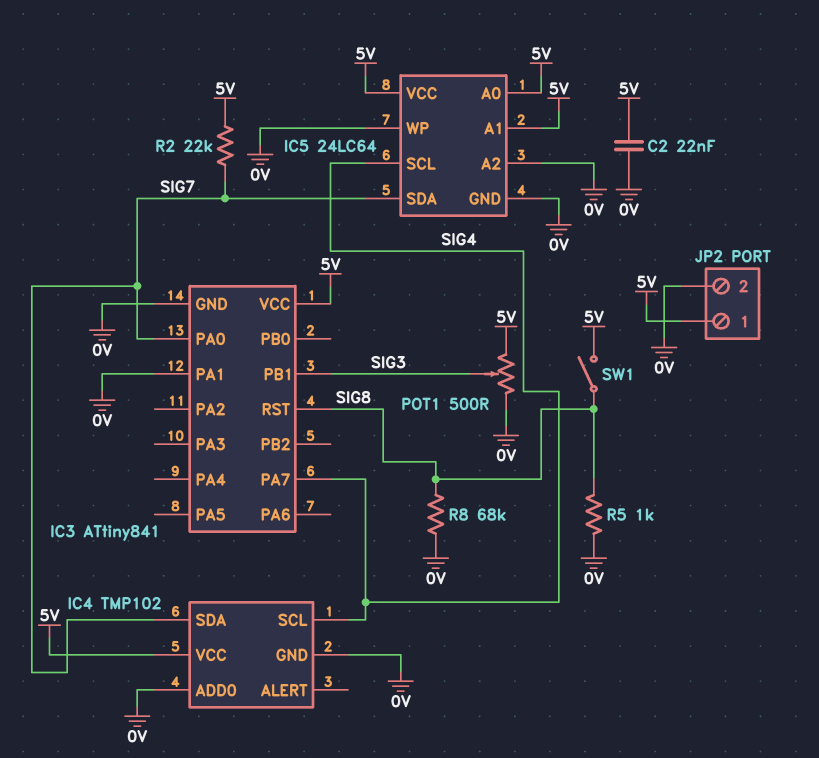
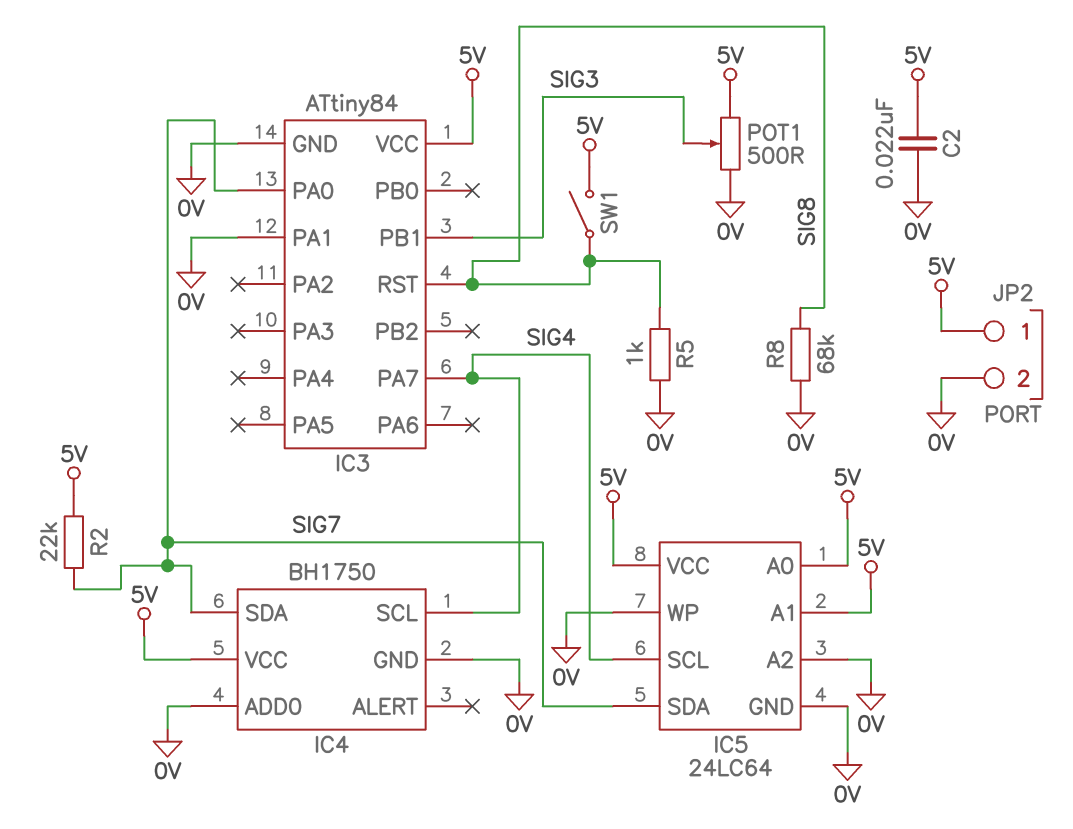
IC3: ATtiny841 -> ATtiny84
IC4: TMP102 -> BH1750

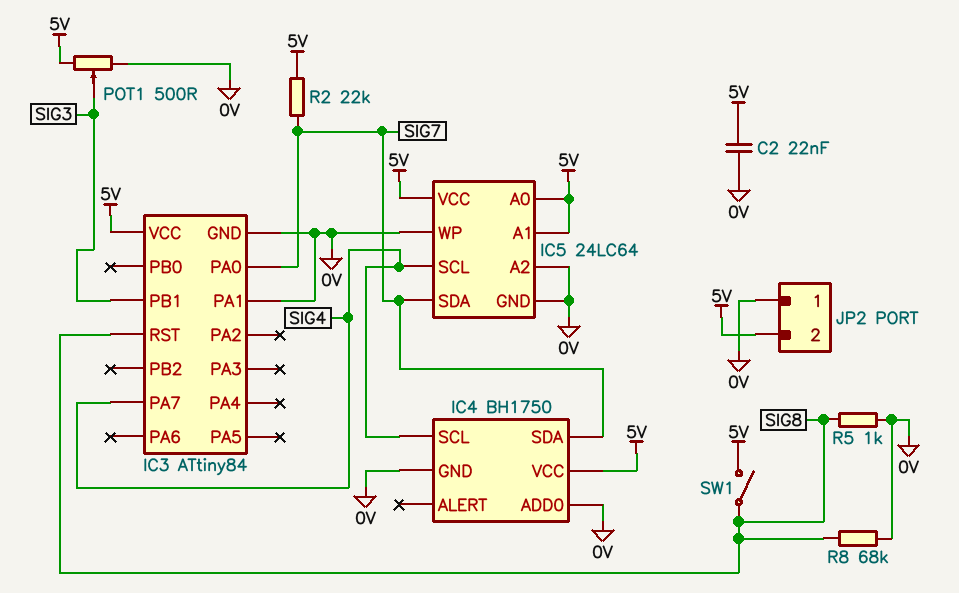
JP2 pin 1: 5V -> 0V
JP2 pin 2: 0V -> 5V

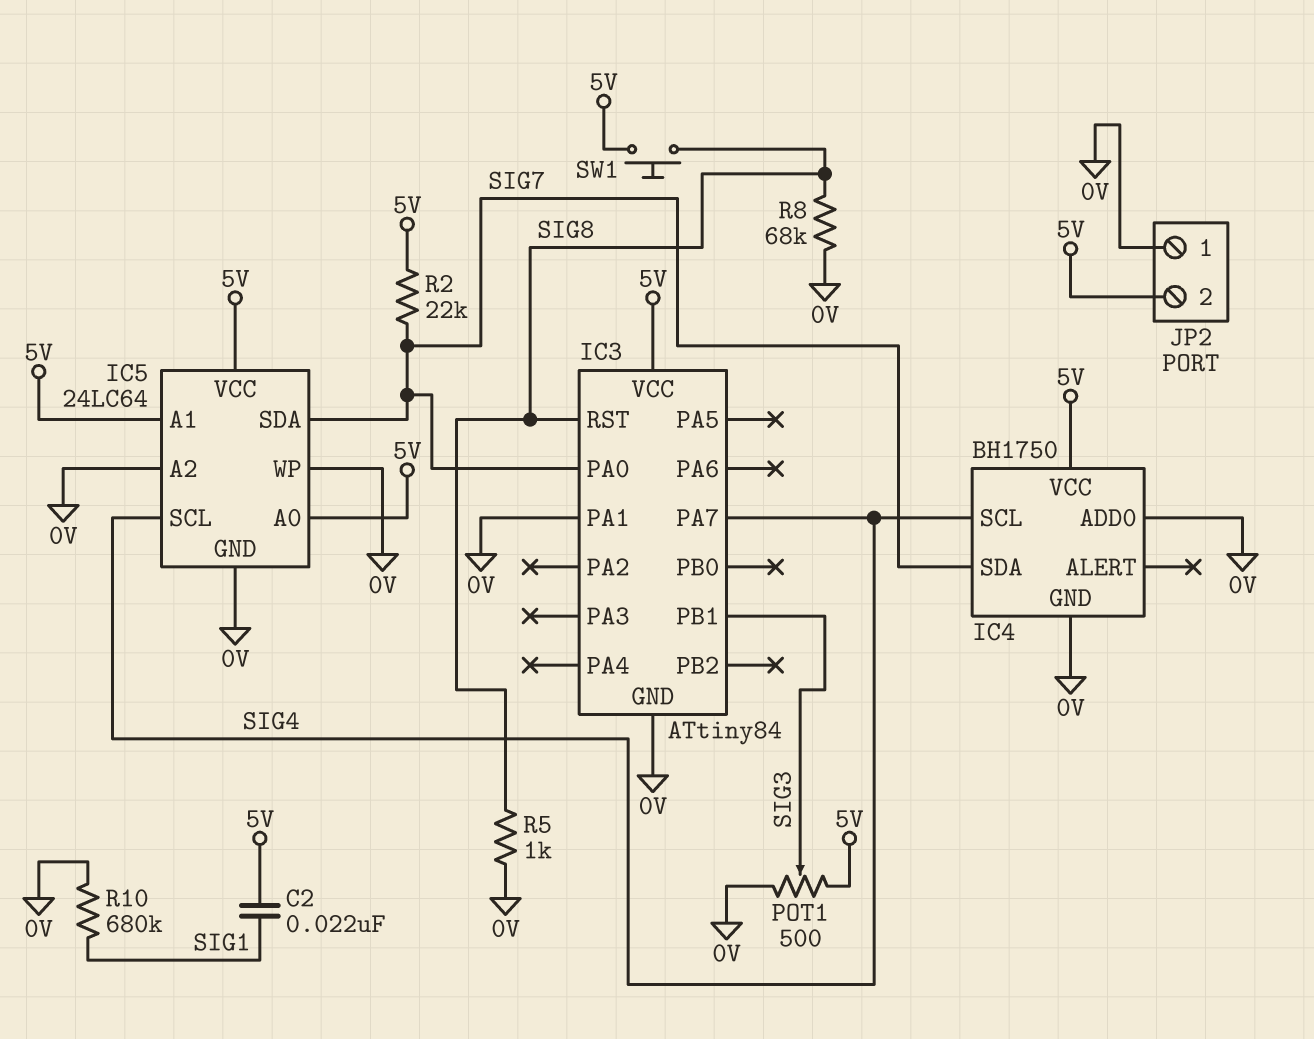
C2: 22nF (0V, 5V) -> 22nF (5V, SIG1)
R10: none -> 680k (0V, SIG1)
SW1: switch (5V, SIG8) -> button (5V, SIG8)

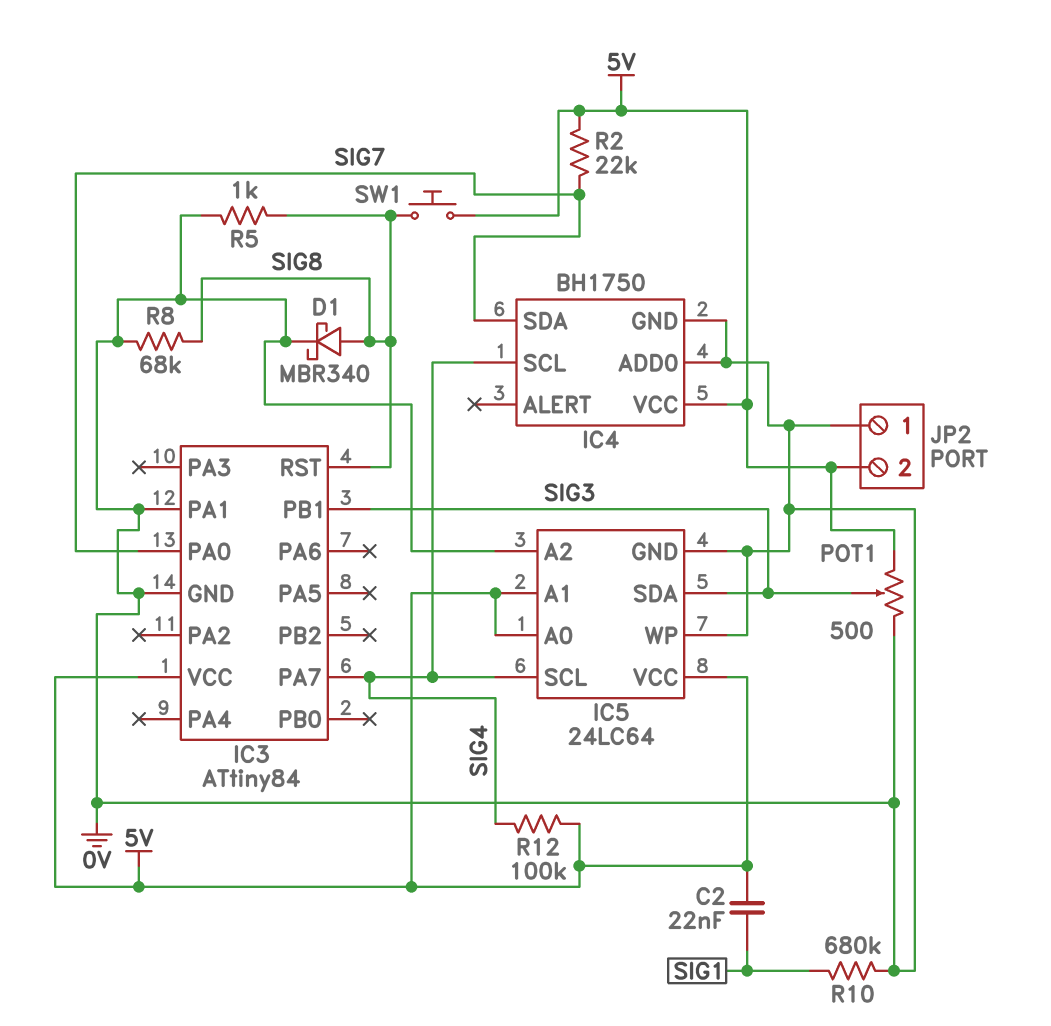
D1: none -> schottky MBR340 (A SIG8, K 0V)
IC5 pin SDA: SIG7 -> SIG3
R12: none -> 100k (5V, SIG4)

